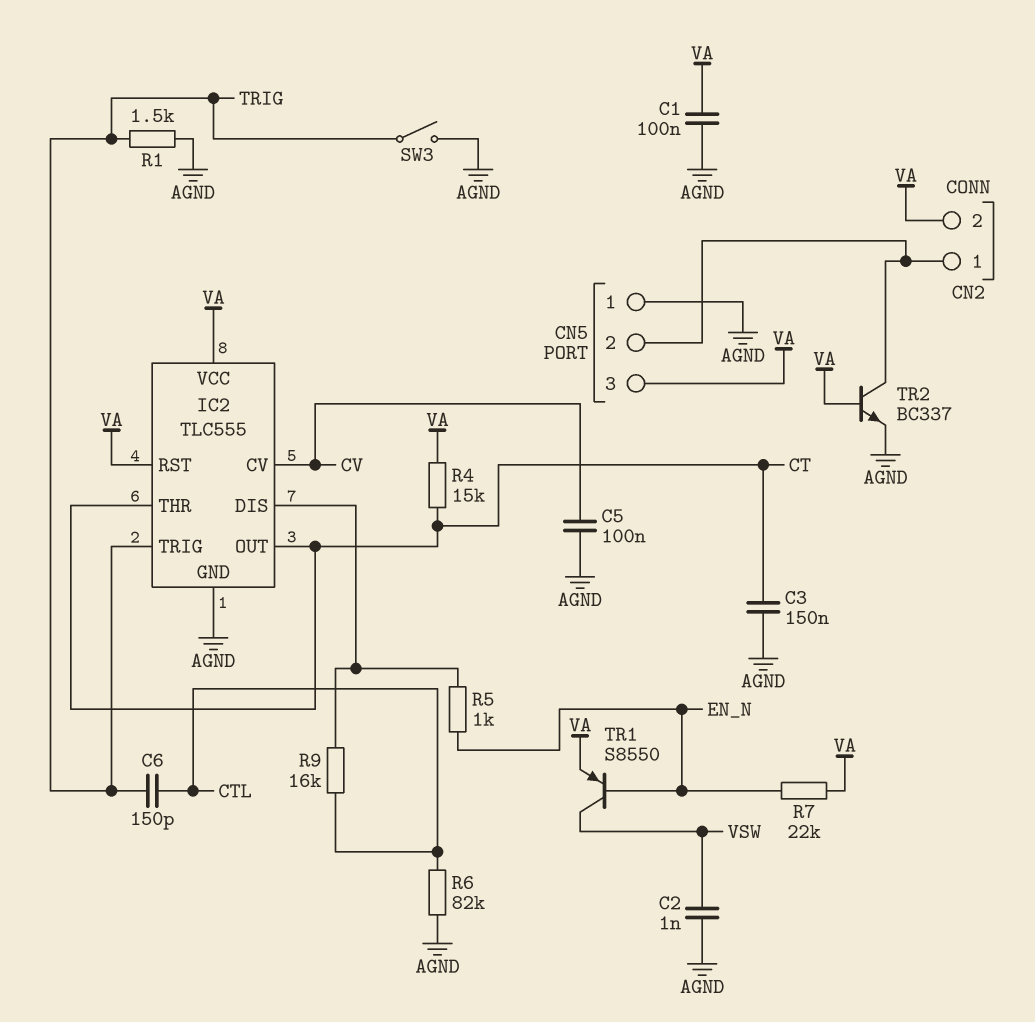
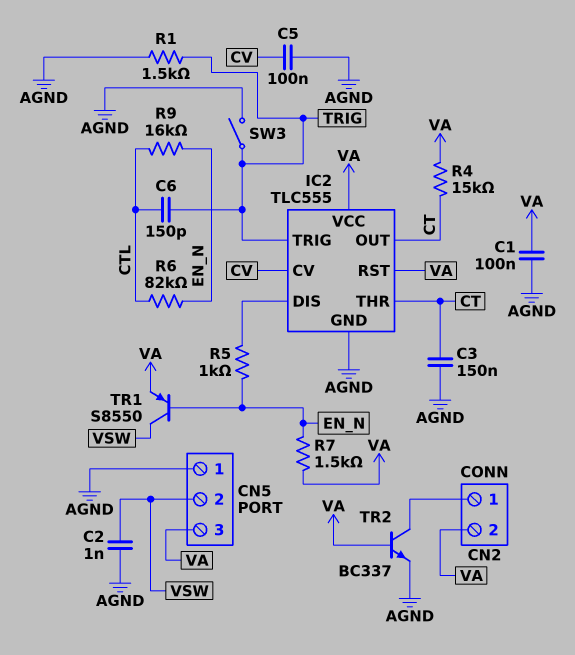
CN5 pin 2: CN2/1 -> VSW
R6: 82k (AGND, CTL) -> 82k (CTL, EN_N)
R7: 22k (EN_N, VA) -> 1.5k (EN_N, VA)
R9: 16k (CTL, IC2/DIS) -> 16k (CTL, EN_N)

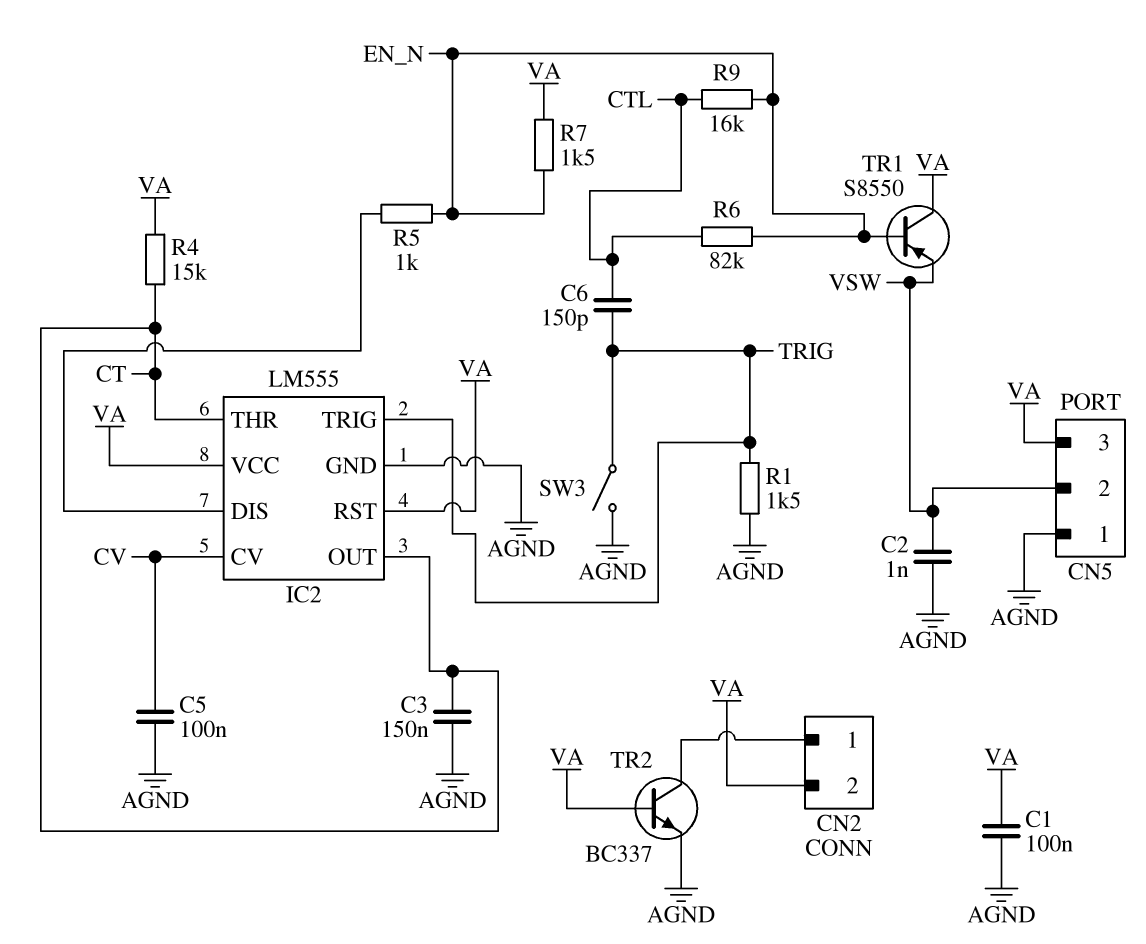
IC2: TLC555 -> LM555
TR1: PNP S8550 (B EN_N, C VSW, E VA) -> PNP S8550 (B EN_N, C VA, E VSW)

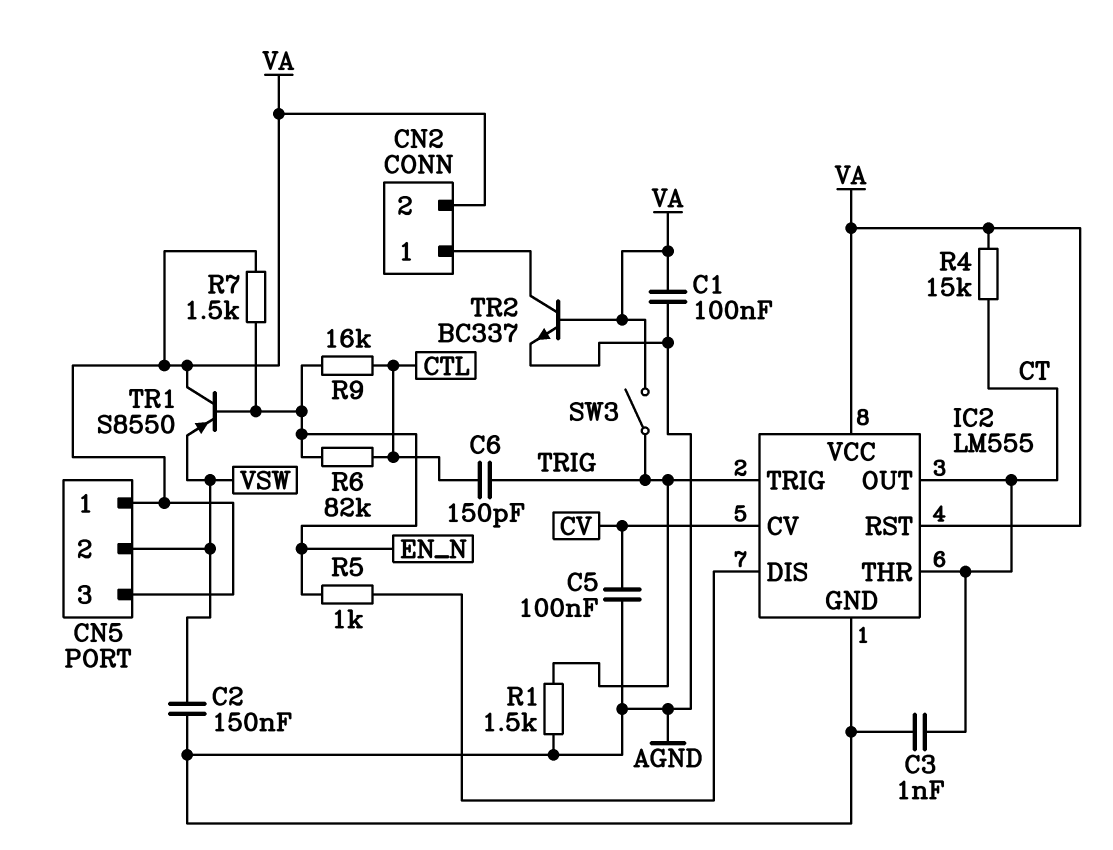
C2: 1nF (AGND, VSW) -> 150nF (AGND, VSW)
C3: 150nF (AGND, CT) -> 1nF (AGND, CT)
CN5 pin 1: AGND -> VA
SW3: switch (AGND, TRIG) -> switch (TRIG, VA)

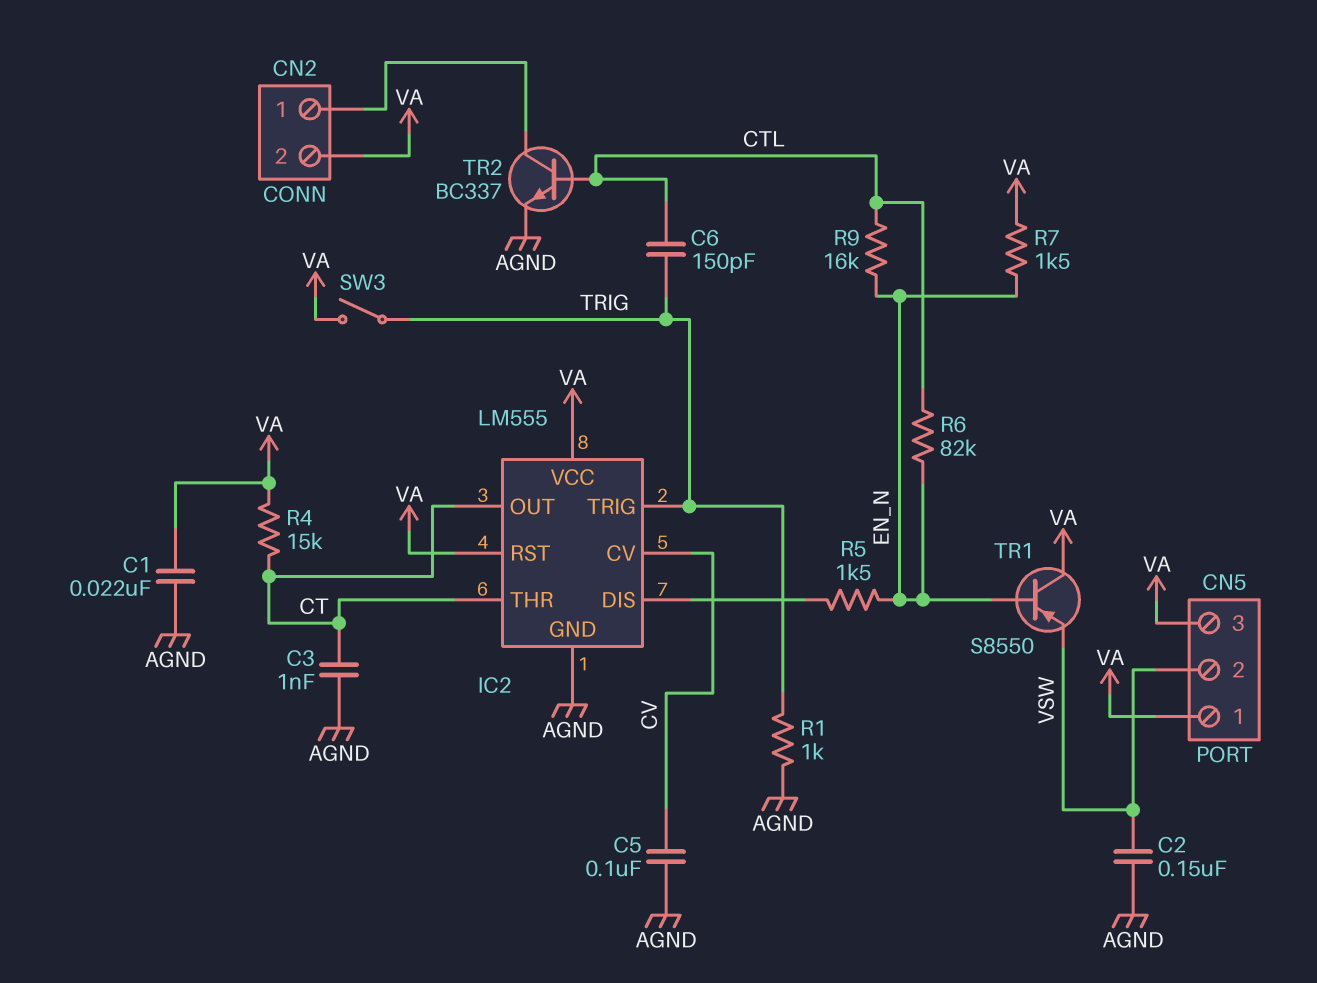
C1: 100nF (AGND, VA) -> 22nF (AGND, VA)
R1: 1.5k (AGND, TRIG) -> 1k (AGND, TRIG)
R5: 1k (EN_N, IC2/DIS) -> 1.5k (EN_N, IC2/DIS)
TR2: NPN BC337 (B VA, C CN2/1, E AGND) -> NPN BC337 (B CTL, C CN2/1, E AGND)

